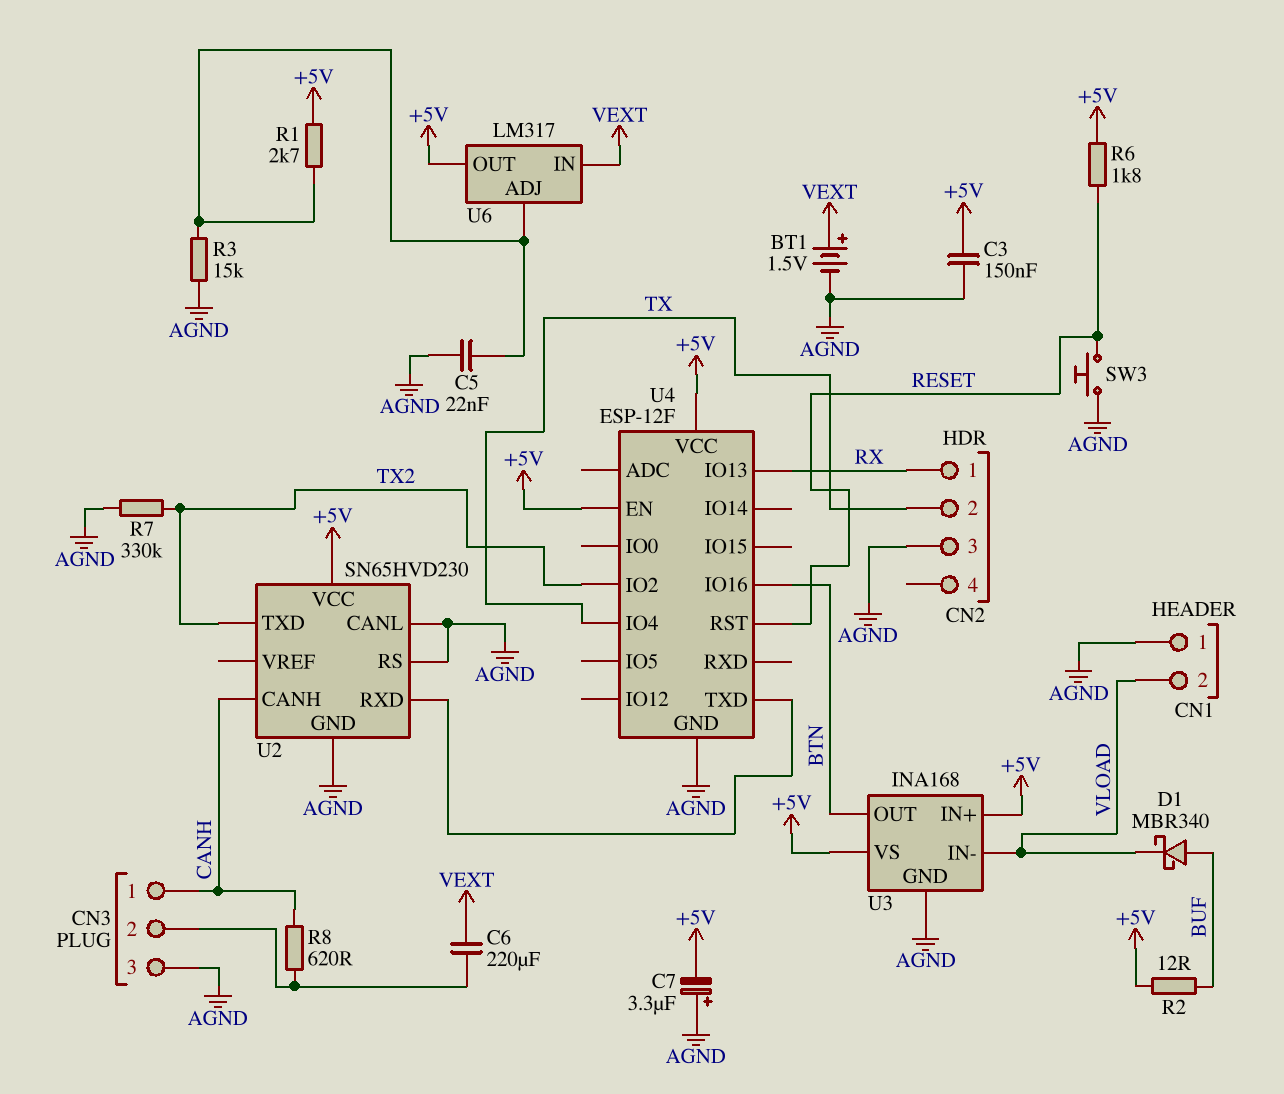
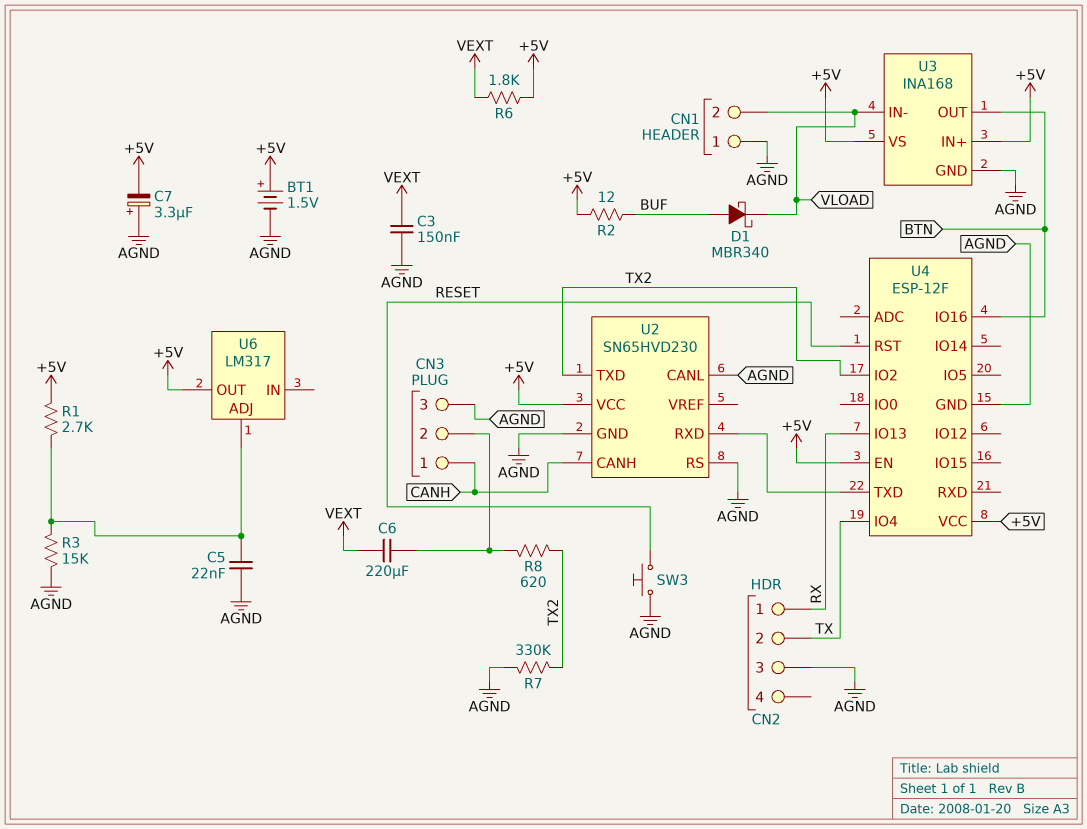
BT1: 1.5V (plus VEXT, minus AGND) -> 1.5V (plus +5V, minus AGND)
C3: 150nF (+5V, AGND) -> 150nF (AGND, VEXT)
R6: 1.8k (+5V, RESET) -> 1.8k (+5V, VEXT)
R8: 620 (CANH, CN3/2) -> 620 (CN3/2, TX2)
U6 pin IN: VEXT -> none

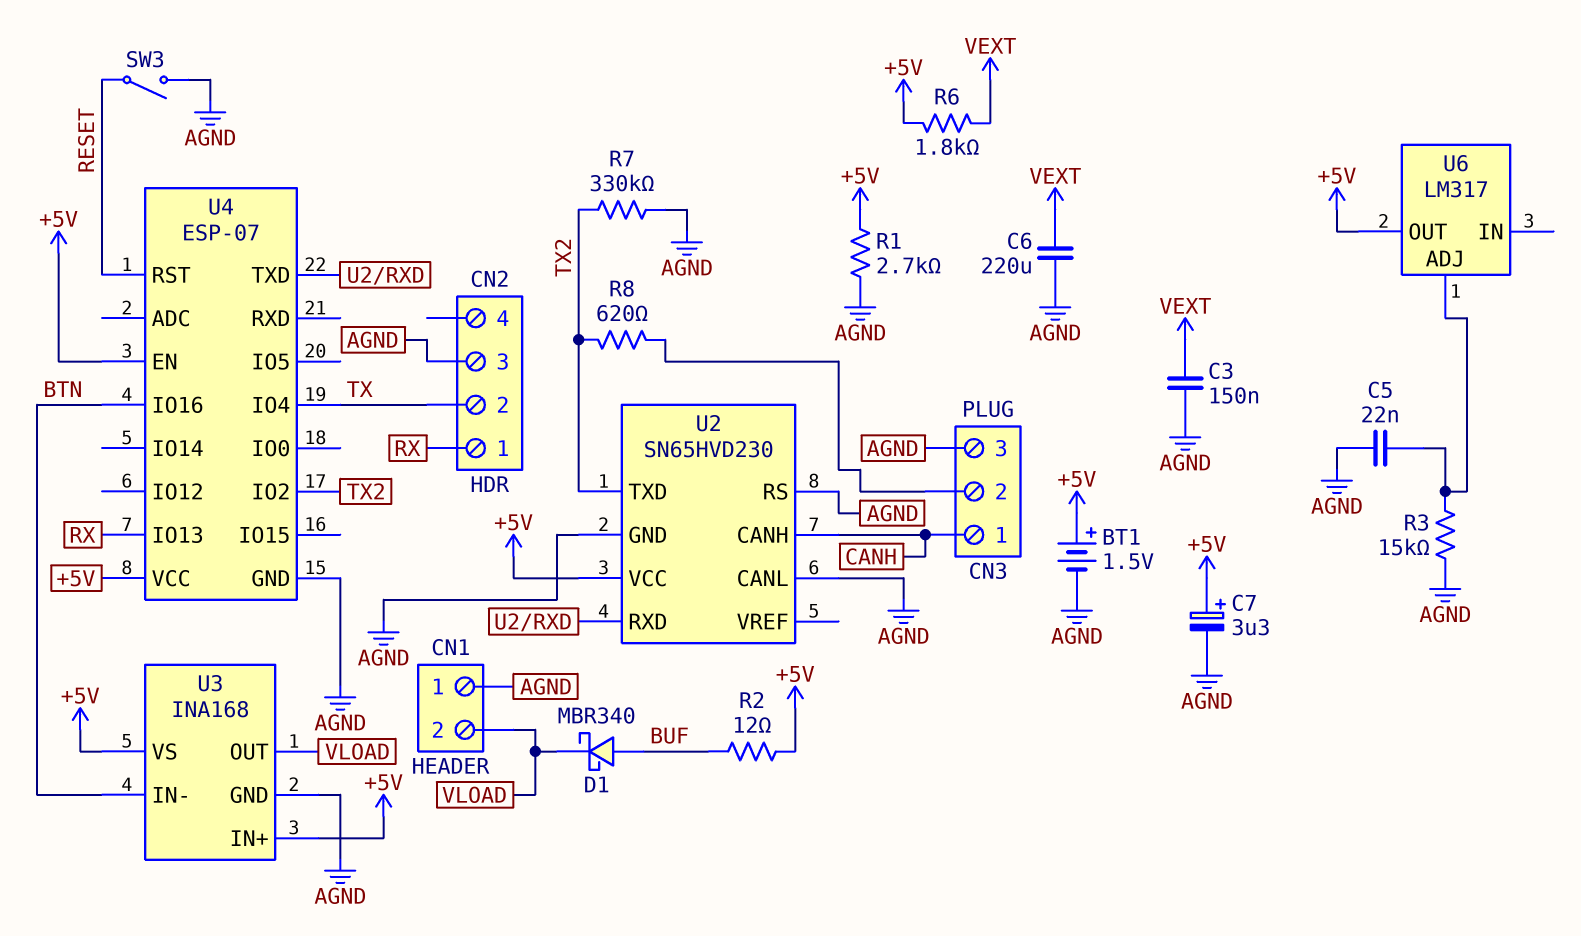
C6: 220uF (CN3/2, VEXT) -> 220uF (AGND, VEXT)
C7: 3.3uF (plus AGND, minus +5V) -> 3.3uF (plus +5V, minus AGND)
R1: 2.7k (+5V, U6/ADJ) -> 2.7k (+5V, AGND)
SW3: button (AGND, RESET) -> switch (AGND, RESET)
U3 pin IN-: VLOAD -> BTN
U3 pin OUT: BTN -> VLOAD
U4: ESP-12F -> ESP-07

